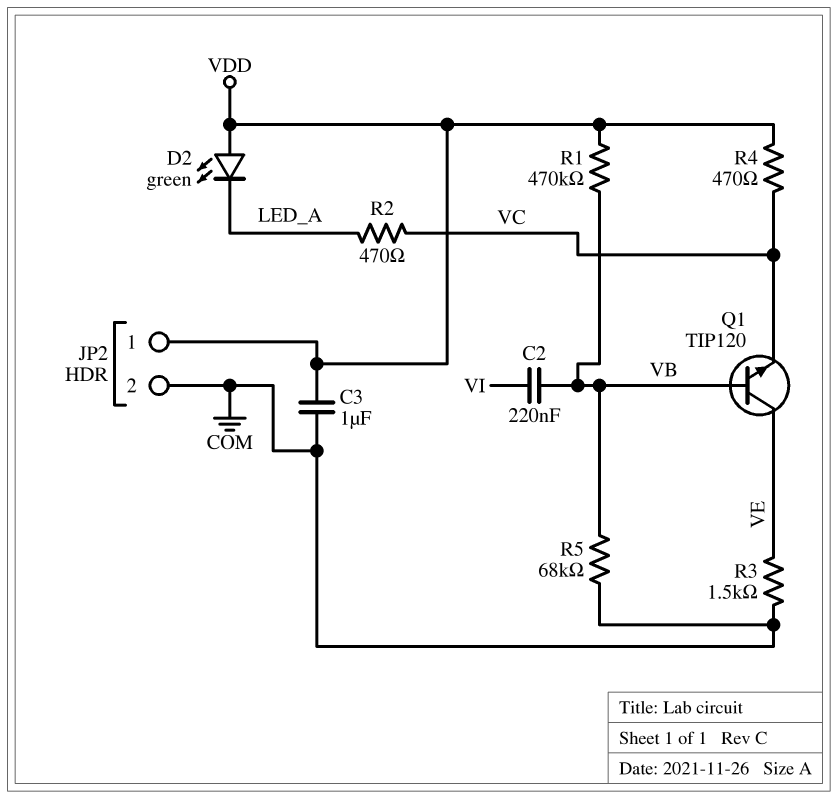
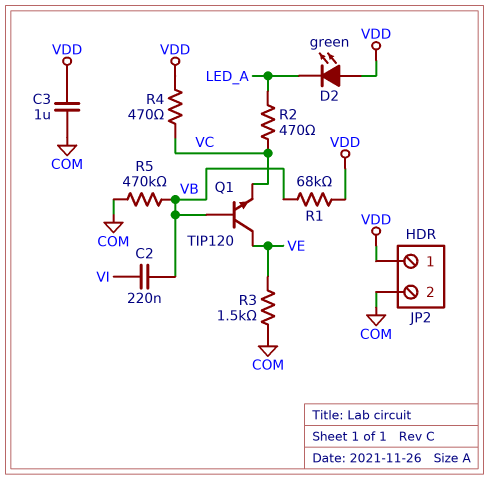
R1: 470k (VB, VDD) -> 68k (VB, VDD)
R5: 68k (COM, VB) -> 470k (COM, VB)

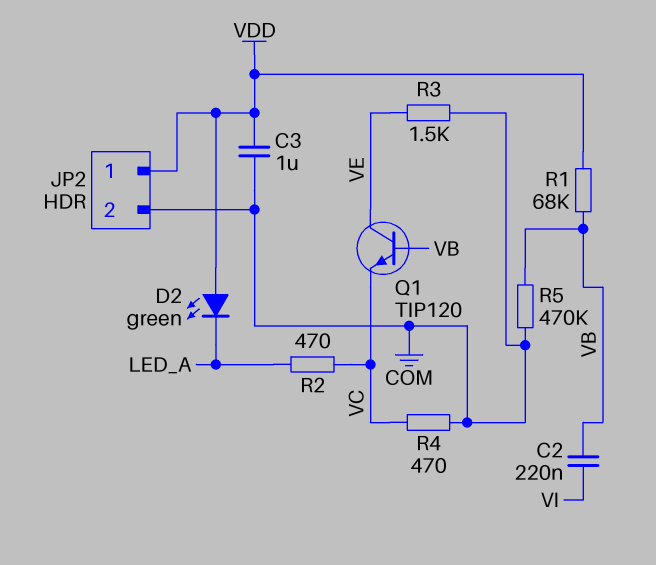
R4: 470 (VC, VDD) -> 470 (COM, VC)

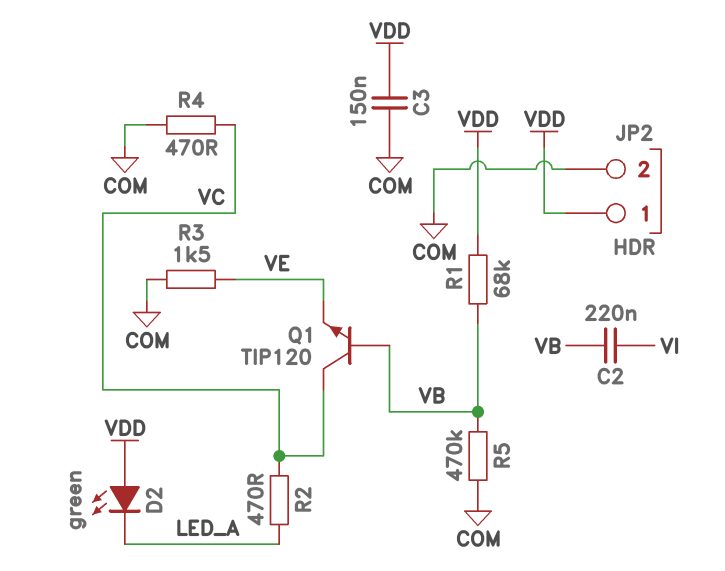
C3: 1uF (COM, VDD) -> 150nF (COM, VDD)
Q1: NPN TIP120 (B VB, C VE, E VC) -> NPN TIP120 (B VB, C VC, E VE)

